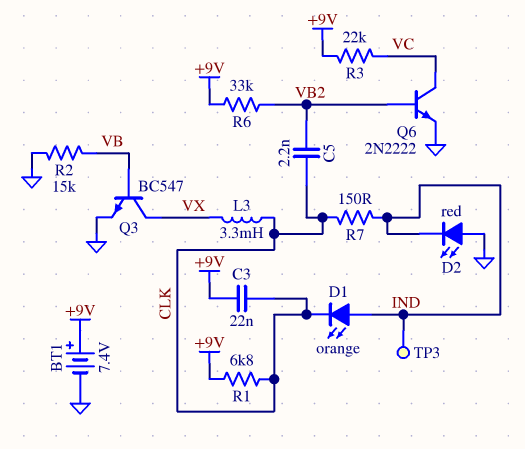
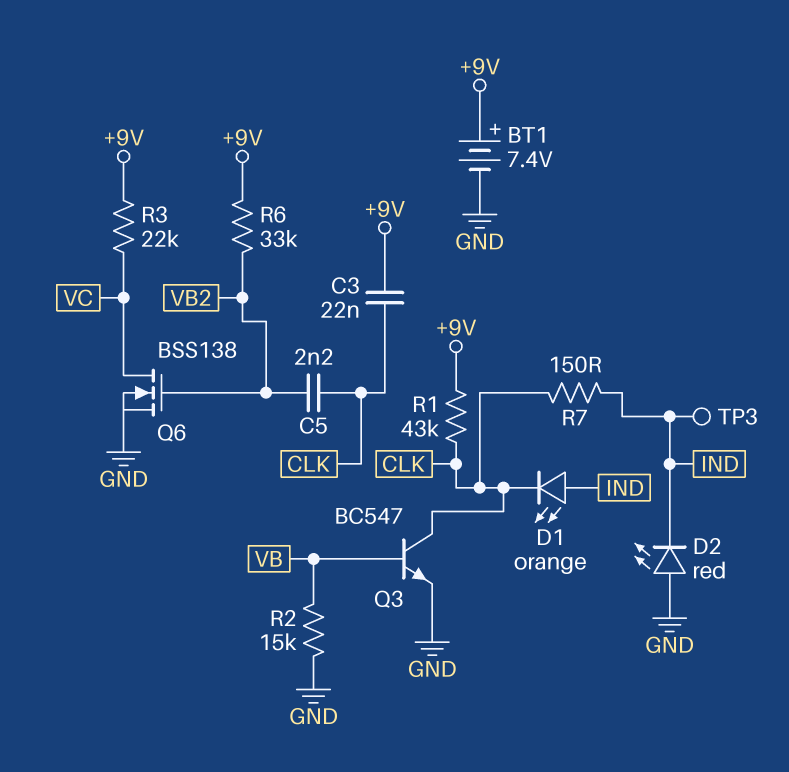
L3: 3.3mH (CLK, VX) -> none
Q3: NPN BC547 (B VB, C VX, E GND) -> NPN BC547 (B VB, C CLK, E GND)
Q6: NPN 2N2222 (B VB2, C VC, E GND) -> NMOS BSS138 (G VB2, D VC, S GND)
R1: 6.8k (+9V, CLK) -> 43k (+9V, CLK)

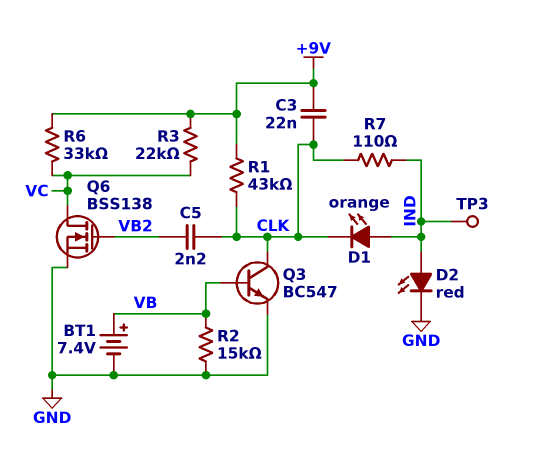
BT1: 7.4V (plus +9V, minus GND) -> 7.4V (plus VB, minus GND)
D2: LED red (A GND, K IND) -> LED red (A IND, K GND)
R6: 33k (+9V, VB2) -> 33k (+9V, VC)
R7: 150 (CLK, IND) -> 110 (CLK, IND)

